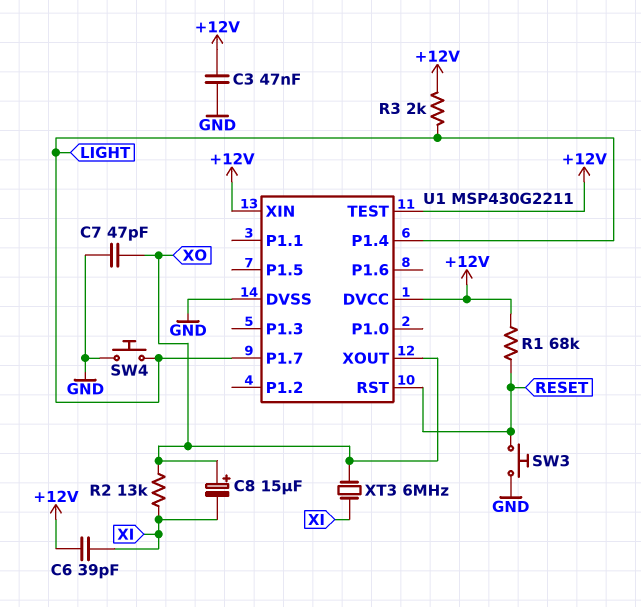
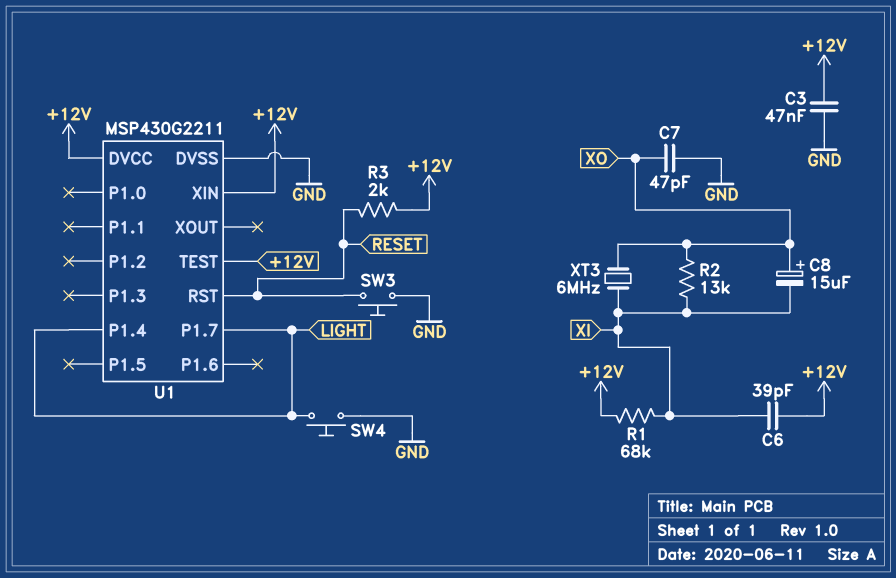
R1: 68k (+12V, RESET) -> 68k (+12V, XI)
R3: 2k (+12V, LIGHT) -> 2k (+12V, RESET)
U1 pin XOUT: XO -> none

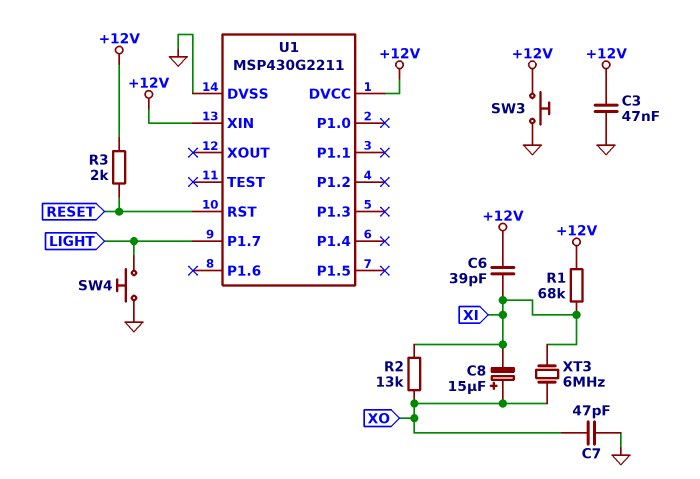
SW3: button (GND, RESET) -> button (+12V, GND)
U1 pin P1.4: LIGHT -> none
U1 pin TEST: +12V -> none

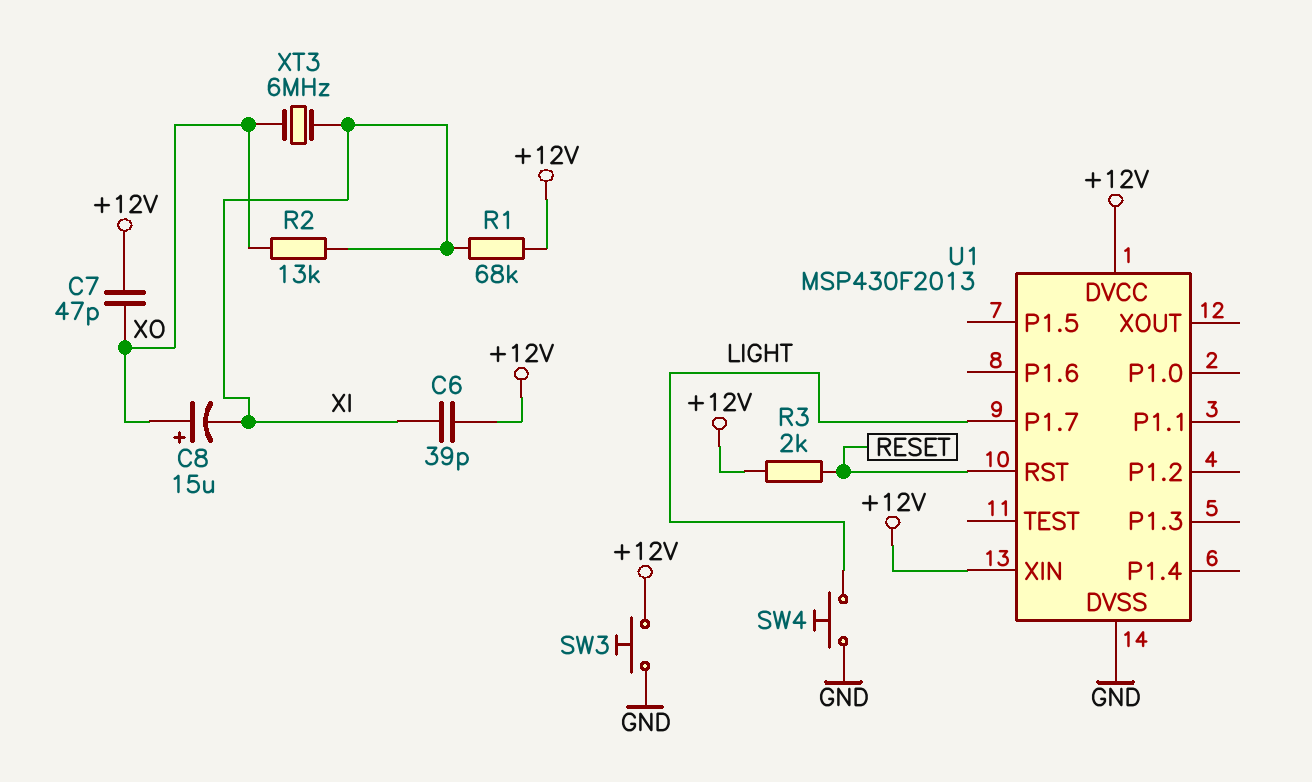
C3: 47nF (+12V, GND) -> none
C7: 47pF (GND, XO) -> 47pF (+12V, XO)
U1: MSP430G2211 -> MSP430F2013

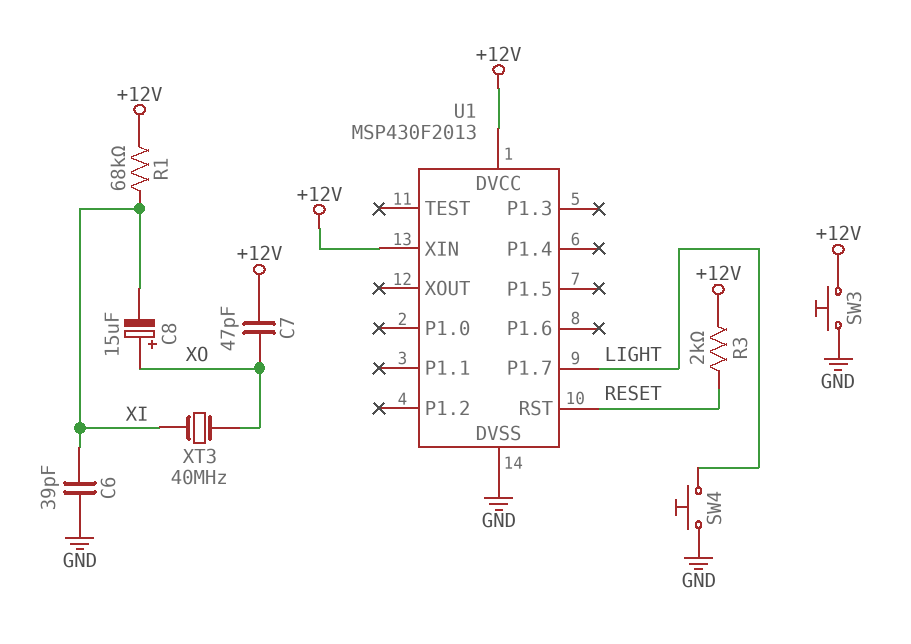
C6: 39pF (+12V, XI) -> 39pF (GND, XI)
R2: 13k (XI, XO) -> none
XT3: 6MHz (XI, XO) -> 40MHz (XI, XO)

